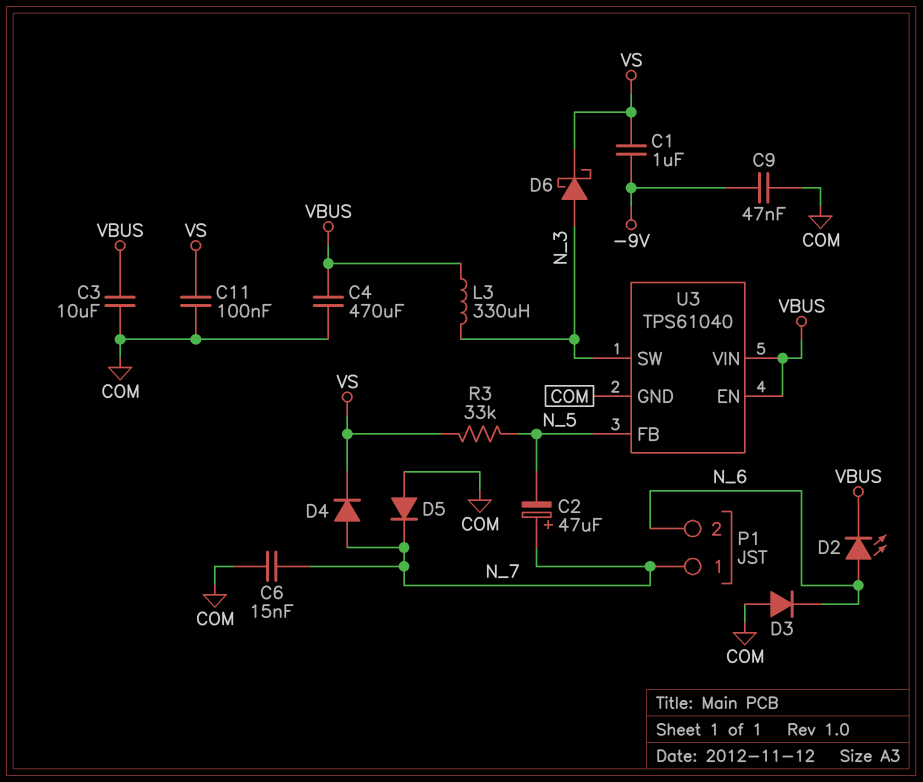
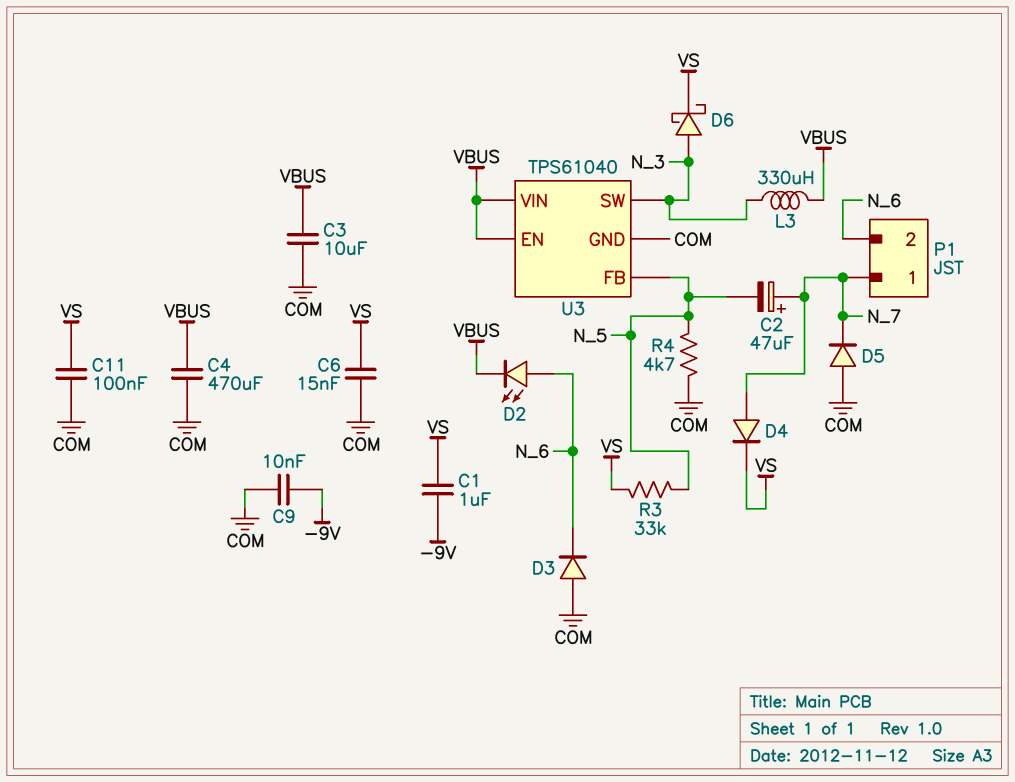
C6: 15nF (COM, N_7) -> 15nF (COM, VS)
C9: 47nF (-9V, COM) -> 10nF (-9V, COM)
R4: none -> 4.7k (COM, N_5)

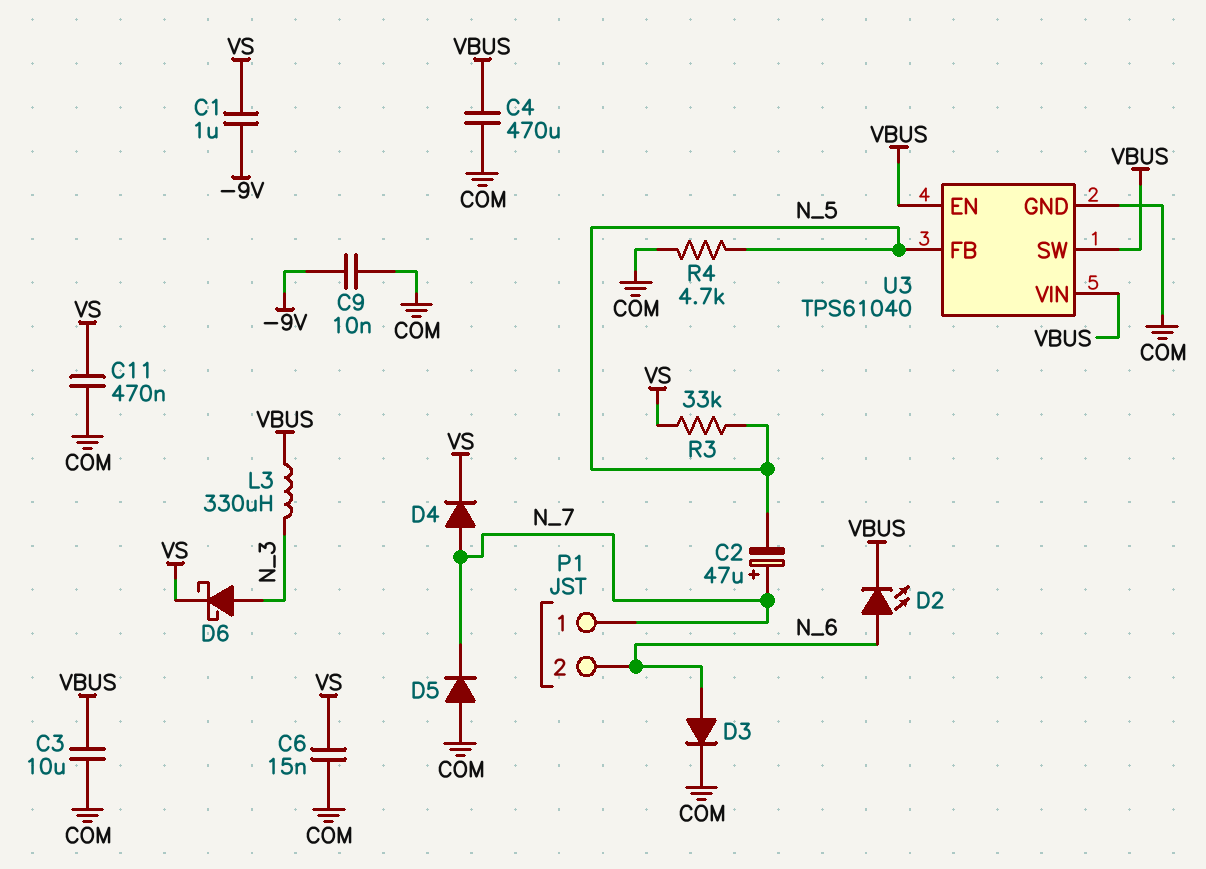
C11: 100nF (COM, VS) -> 470nF (COM, VS)
D3: diode (A COM, K N_6) -> diode (A N_6, K COM)
U3 pin SW: N_3 -> VBUS

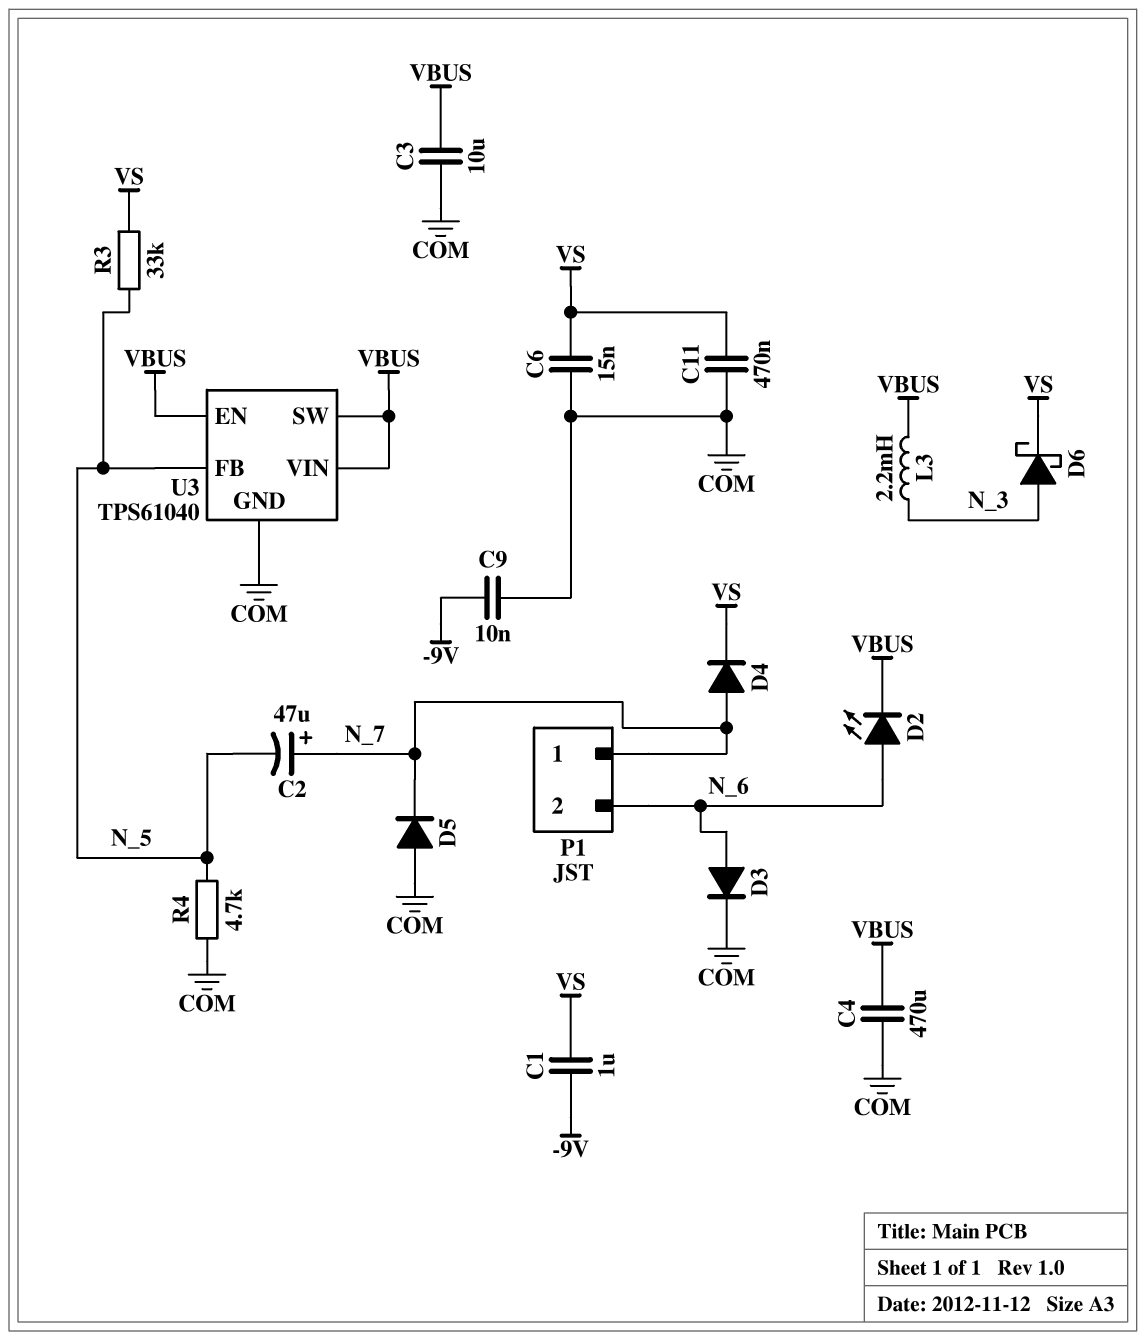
L3: 330uH (N_3, VBUS) -> 2.2mH (N_3, VBUS)

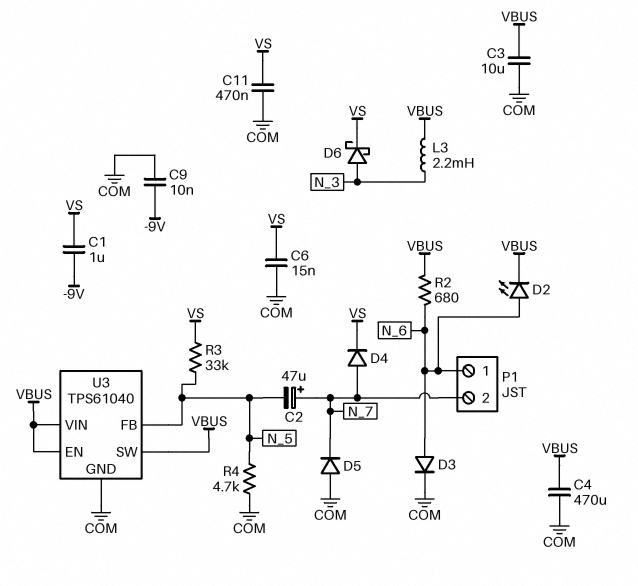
P1 pin 1: N_7 -> N_6
P1 pin 2: N_6 -> N_7
R2: none -> 680 (N_6, VBUS)

